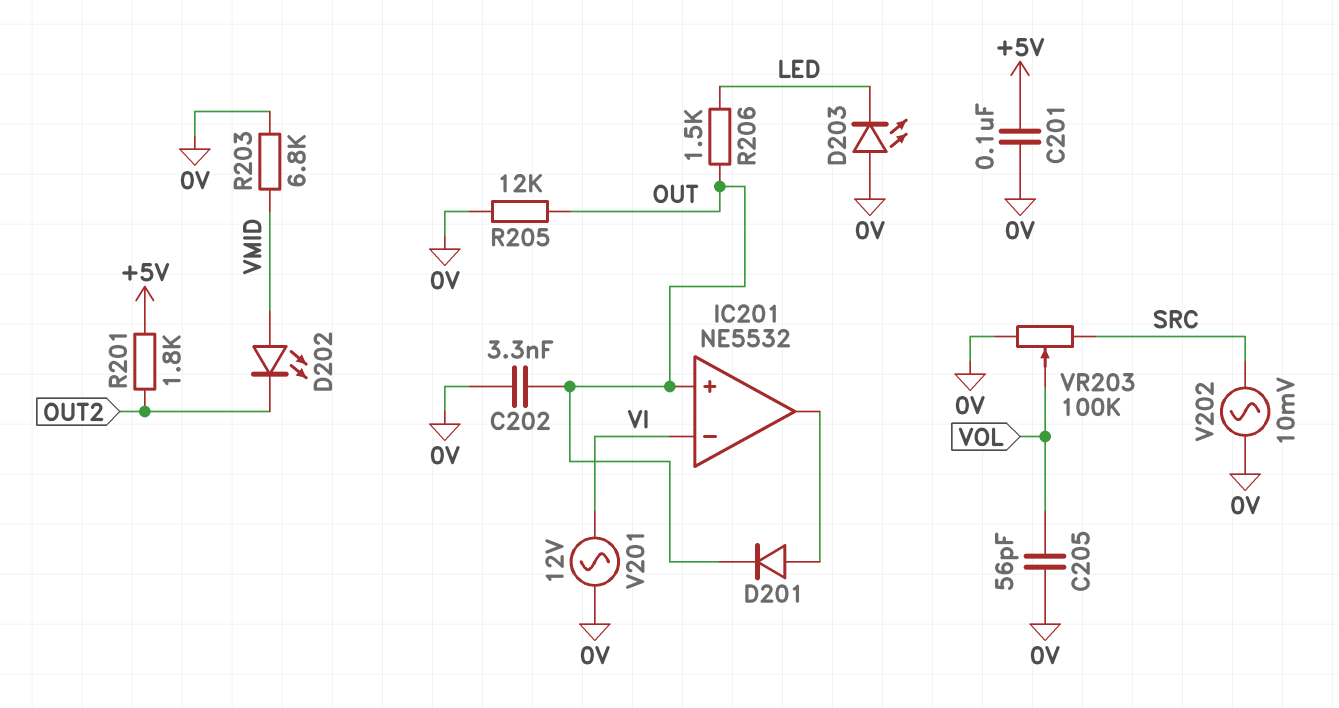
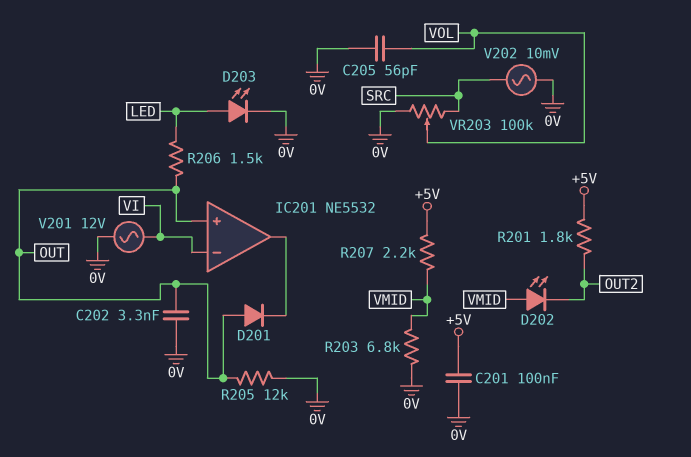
D201: diode (A IC201/out, K OUT) -> diode (A OUT, K IC201/out)
D203: LED (A 0V, K LED) -> LED (A LED, K 0V)
R207: none -> 2.2k (+5V, VMID)

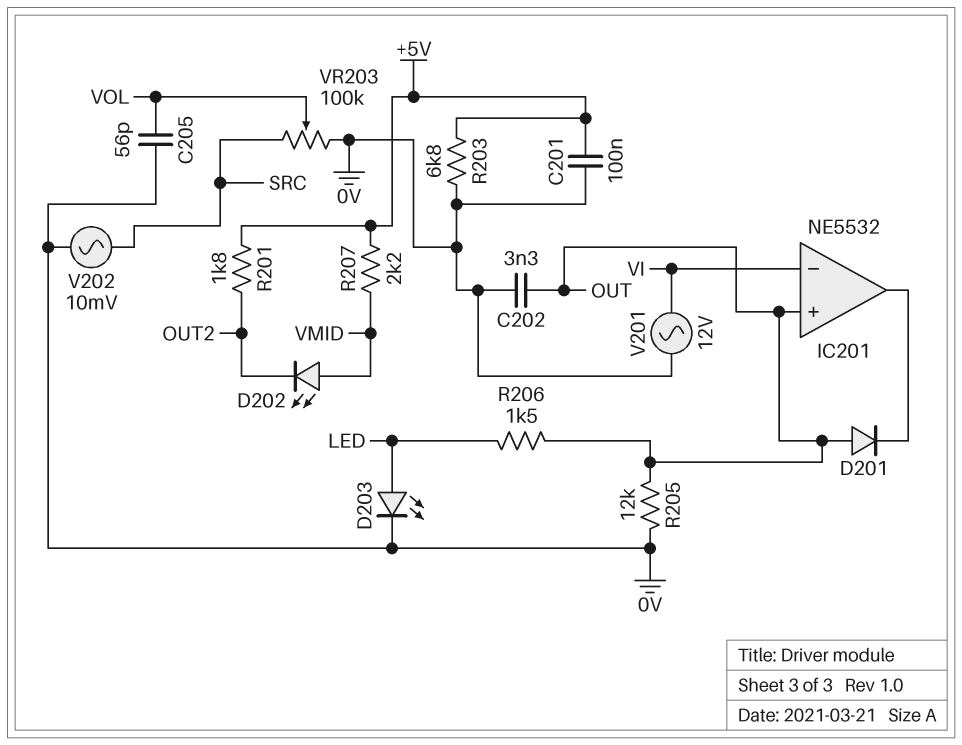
R203: 6.8k (0V, VMID) -> 6.8k (+5V, 0V)

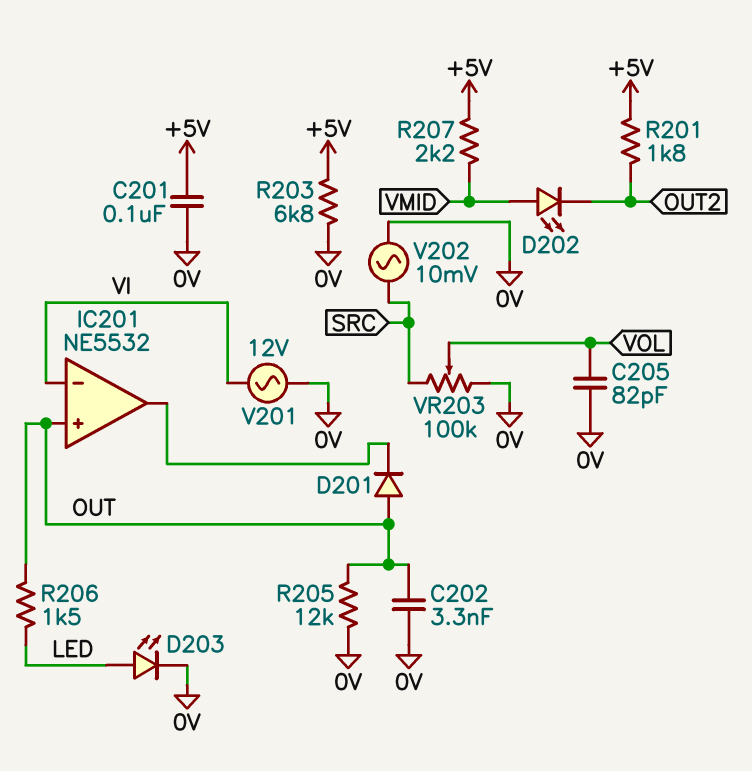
C205: 56pF (0V, VOL) -> 82pF (0V, VOL)

